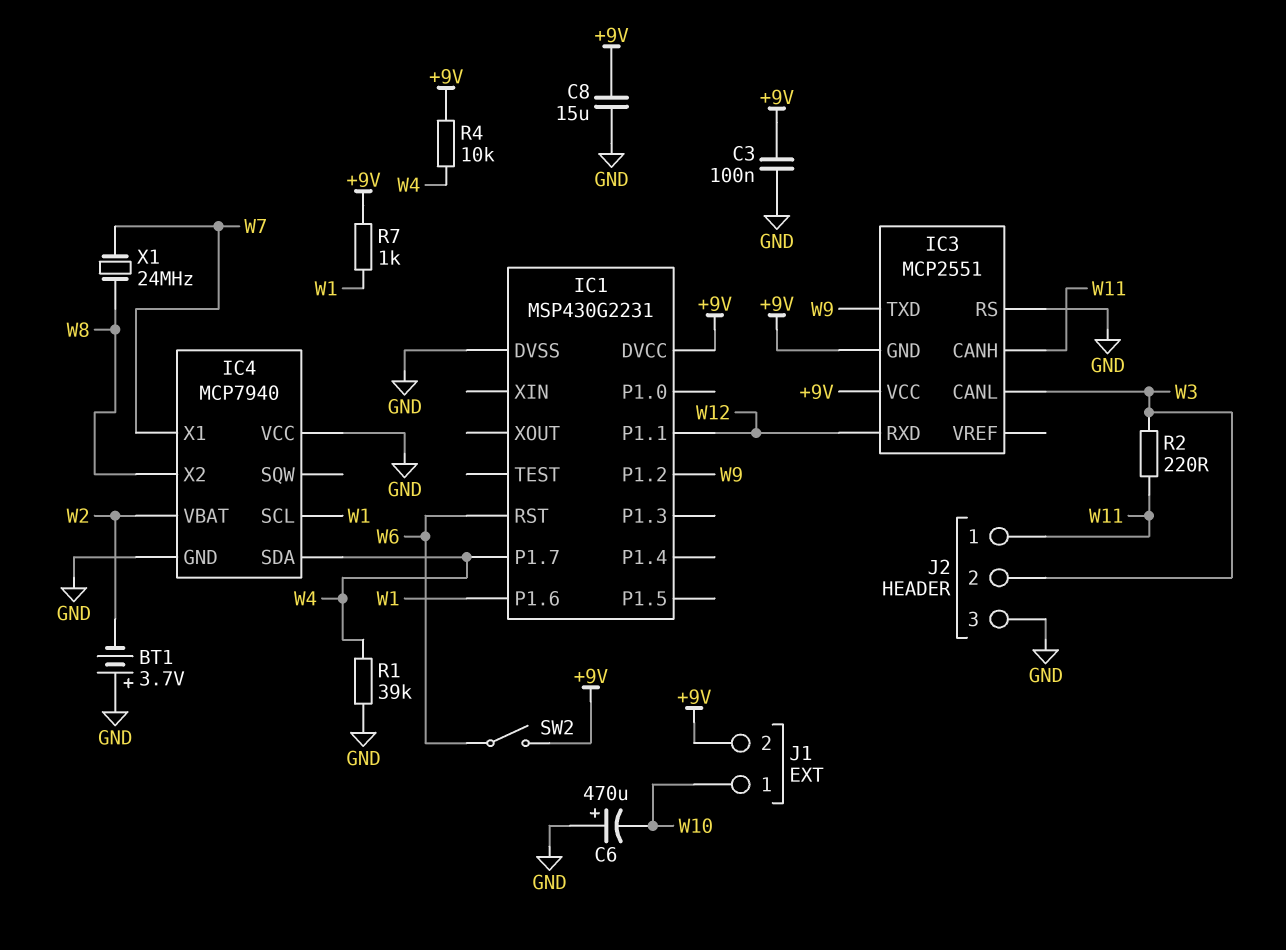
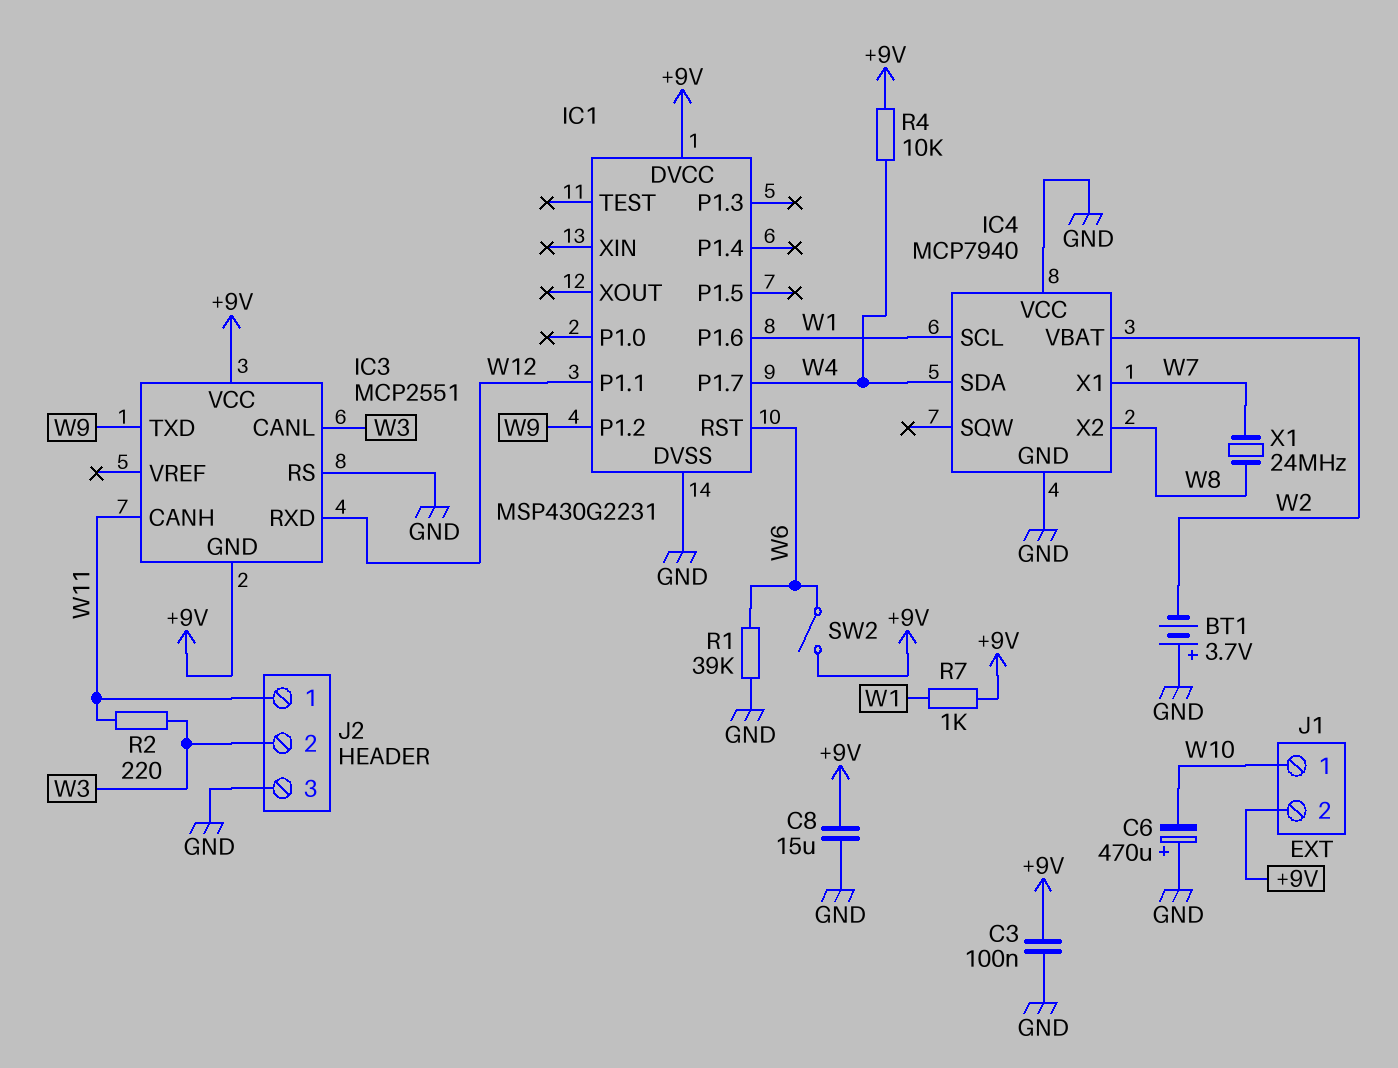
R1: 39k (GND, W4) -> 39k (GND, W6)

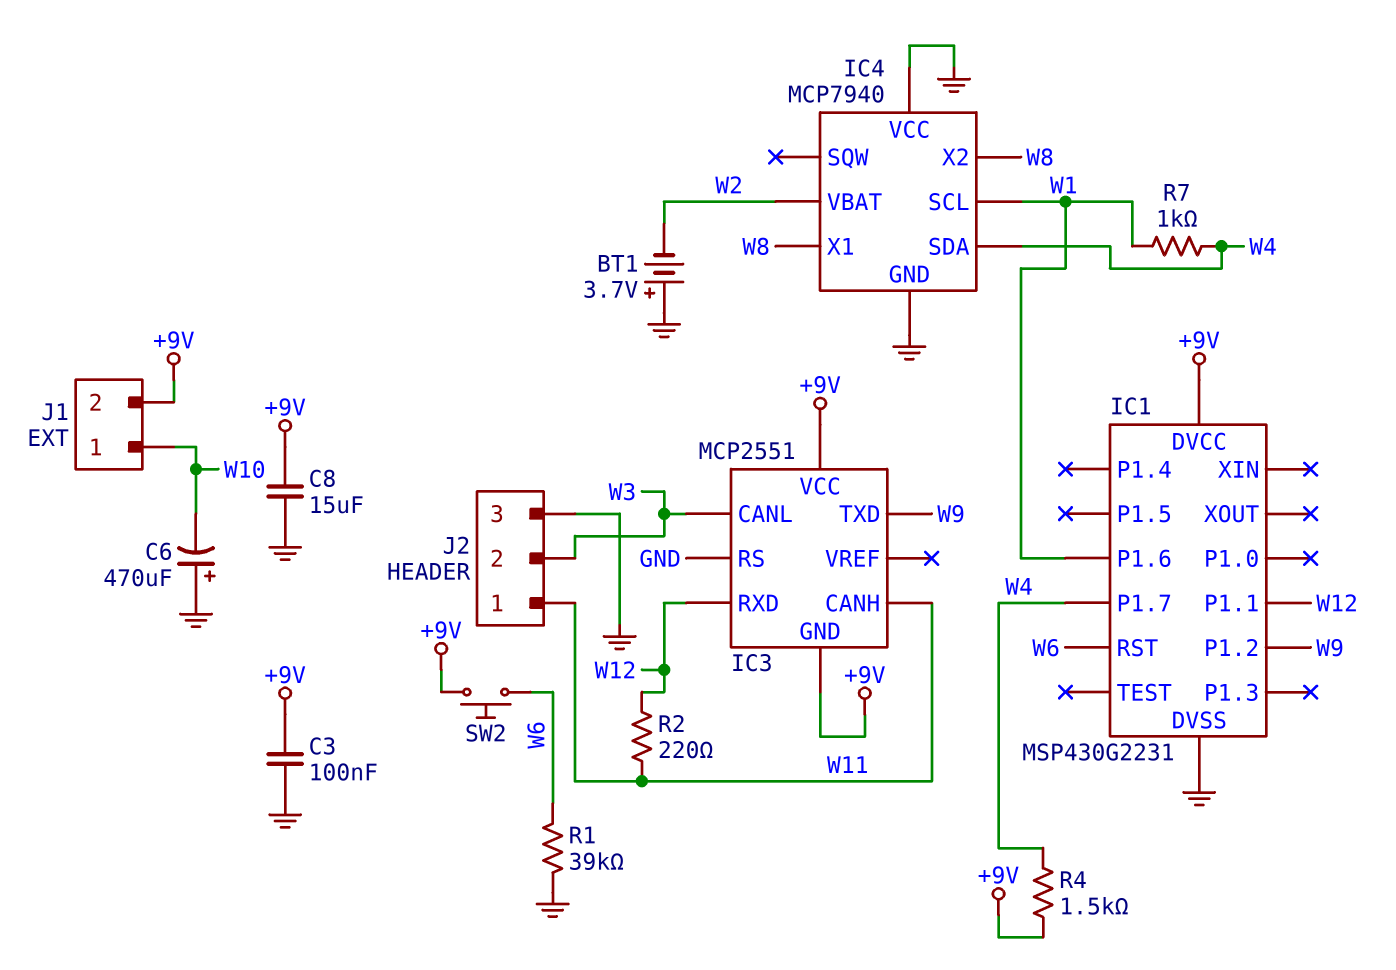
IC4 pin X1: W7 -> W8
R2: 220 (W3, W11) -> 220 (W11, W12)
R4: 10k (+9V, W4) -> 1.5k (+9V, W4)
R7: 1k (+9V, W1) -> 1k (W1, W4)
SW2: switch (+9V, W6) -> button (+9V, W6)
X1: 24MHz (W7, W8) -> none

